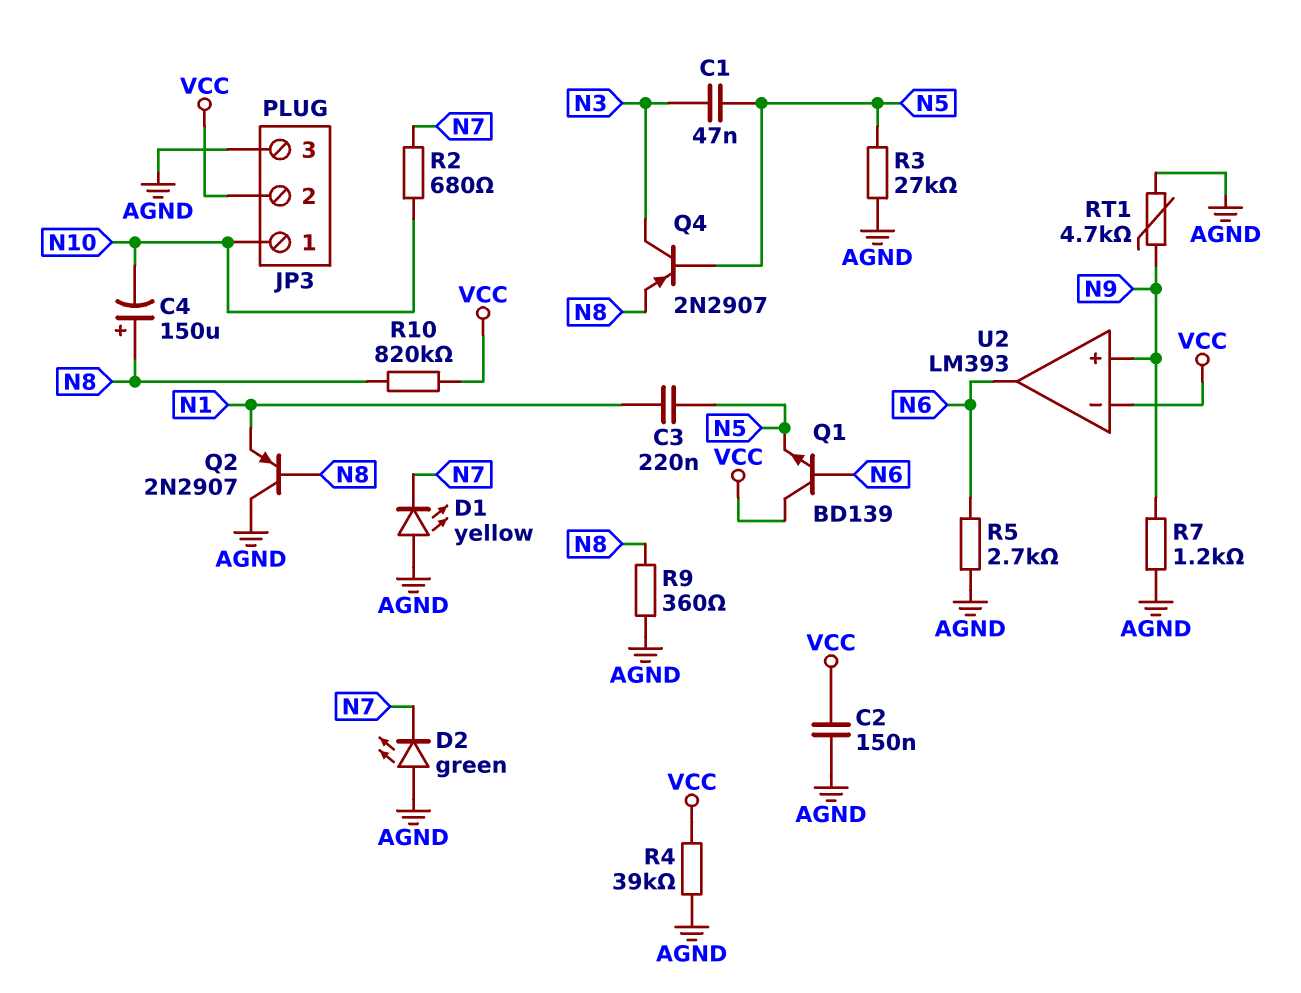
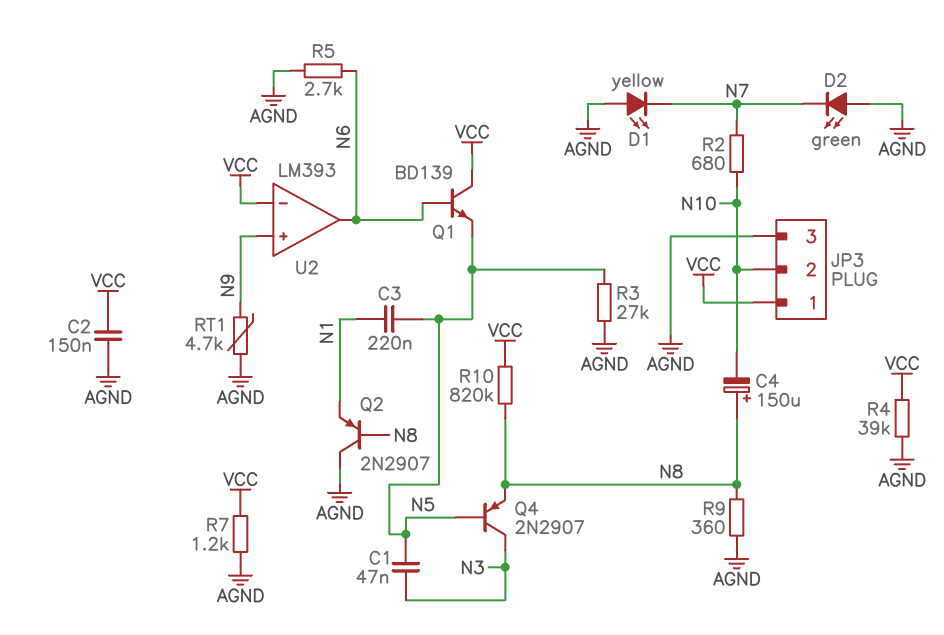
JP3 pin 1: N10 -> VCC
JP3 pin 2: VCC -> N10
R7: 1.2k (AGND, N9) -> 1.2k (AGND, VCC)

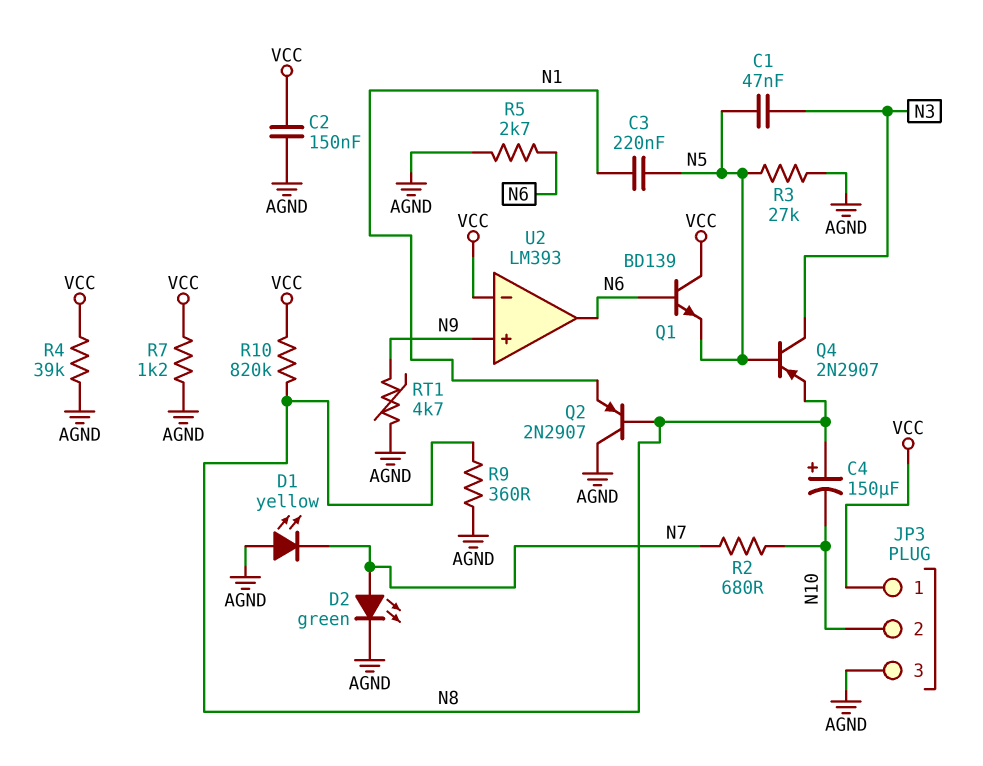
D2: LED green (A AGND, K N7) -> LED green (A N7, K AGND)

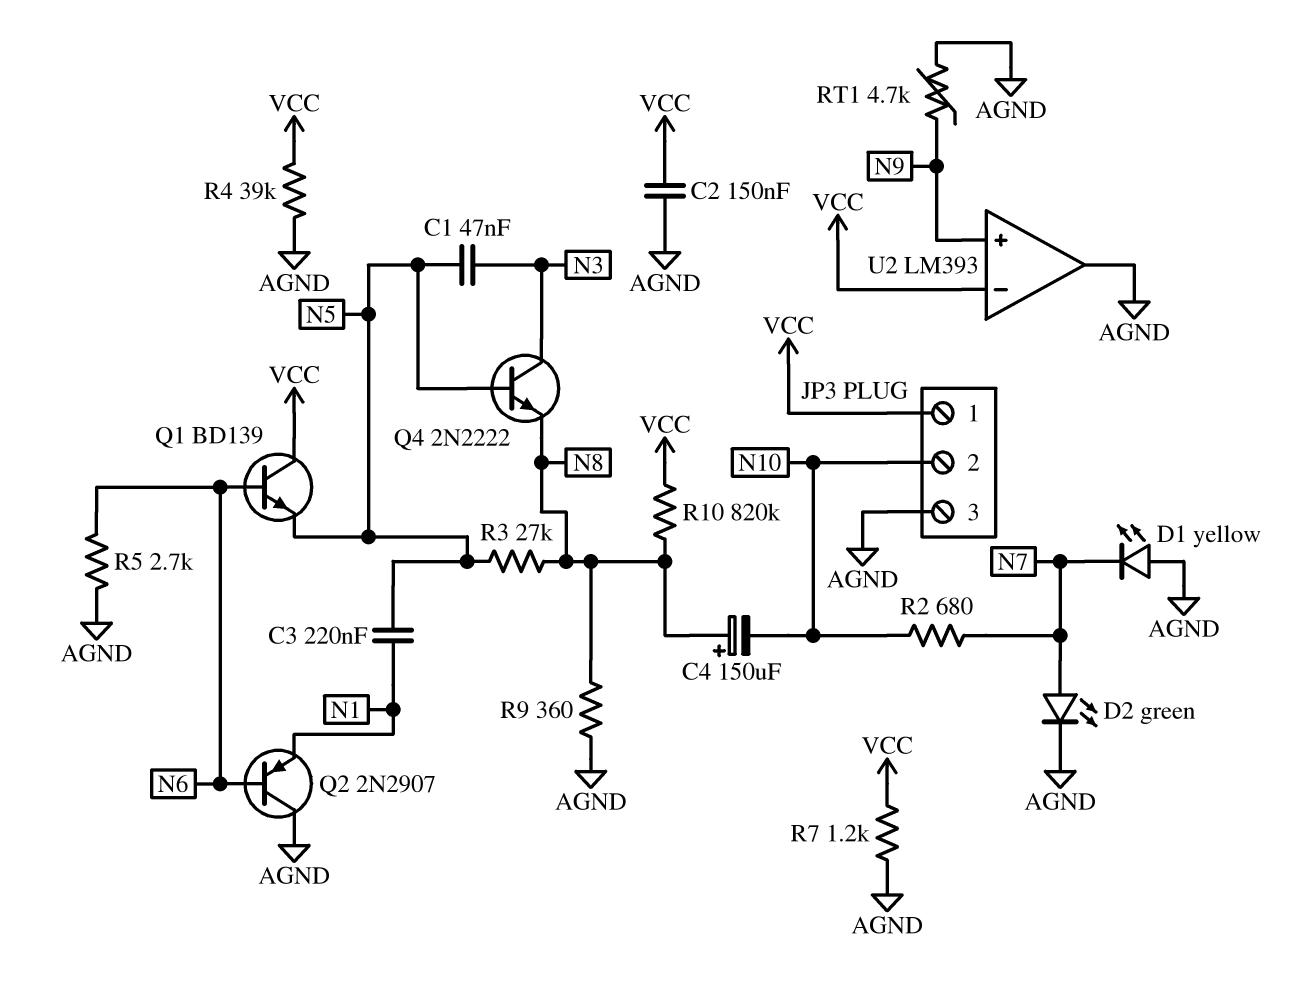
Q2: PNP 2N2907 (B N8, C AGND, E N1) -> PNP 2N2907 (B N6, C AGND, E N1)
Q4: PNP 2N2907 (B N5, C N3, E N8) -> NPN 2N2222 (B N5, C N3, E N8)
R3: 27k (AGND, N5) -> 27k (N5, N8)
U2 pin out: N6 -> AGND

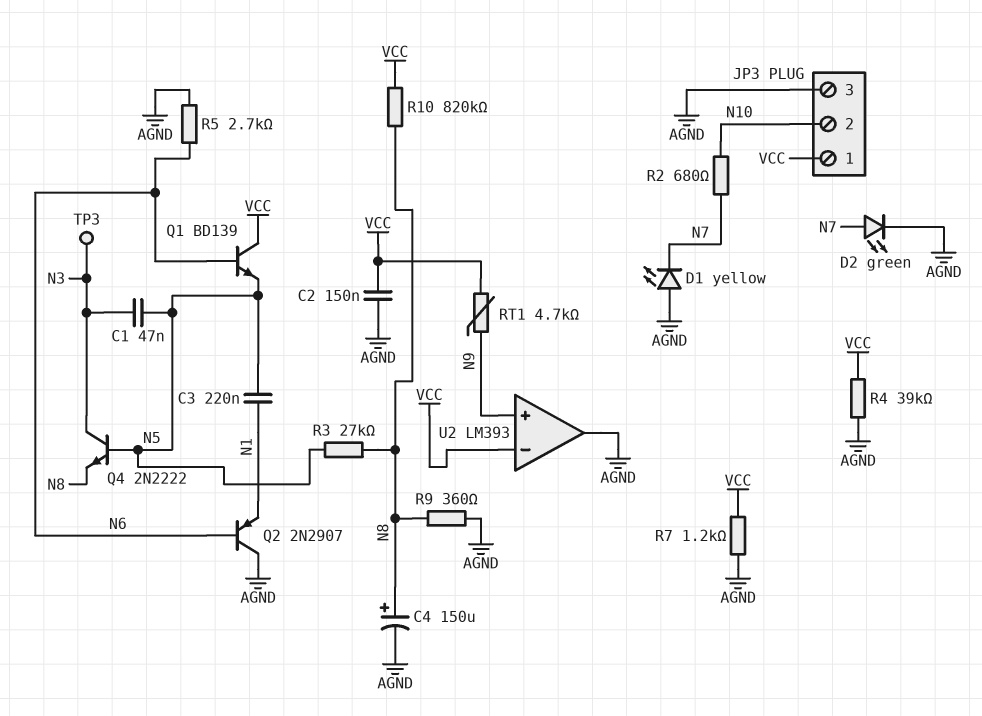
C4: 150uF (plus N8, minus N10) -> 150uF (plus N8, minus AGND)
RT1: 4.7k (AGND, N9) -> 4.7k (N9, VCC)
TP3: none -> test point (N3)

